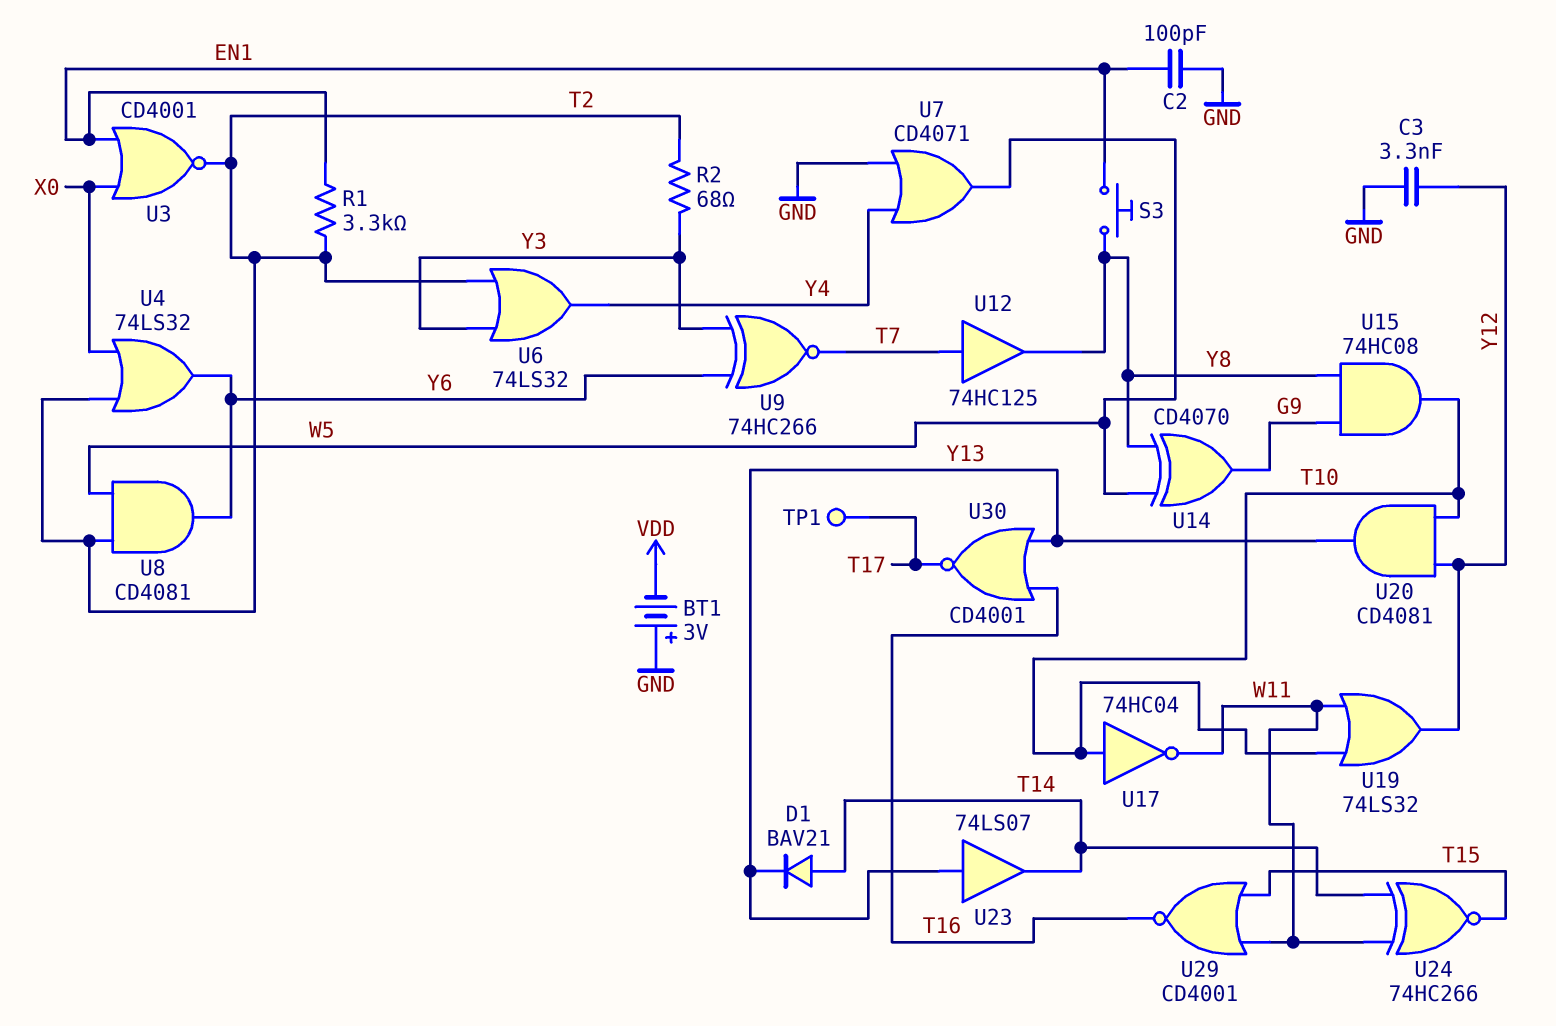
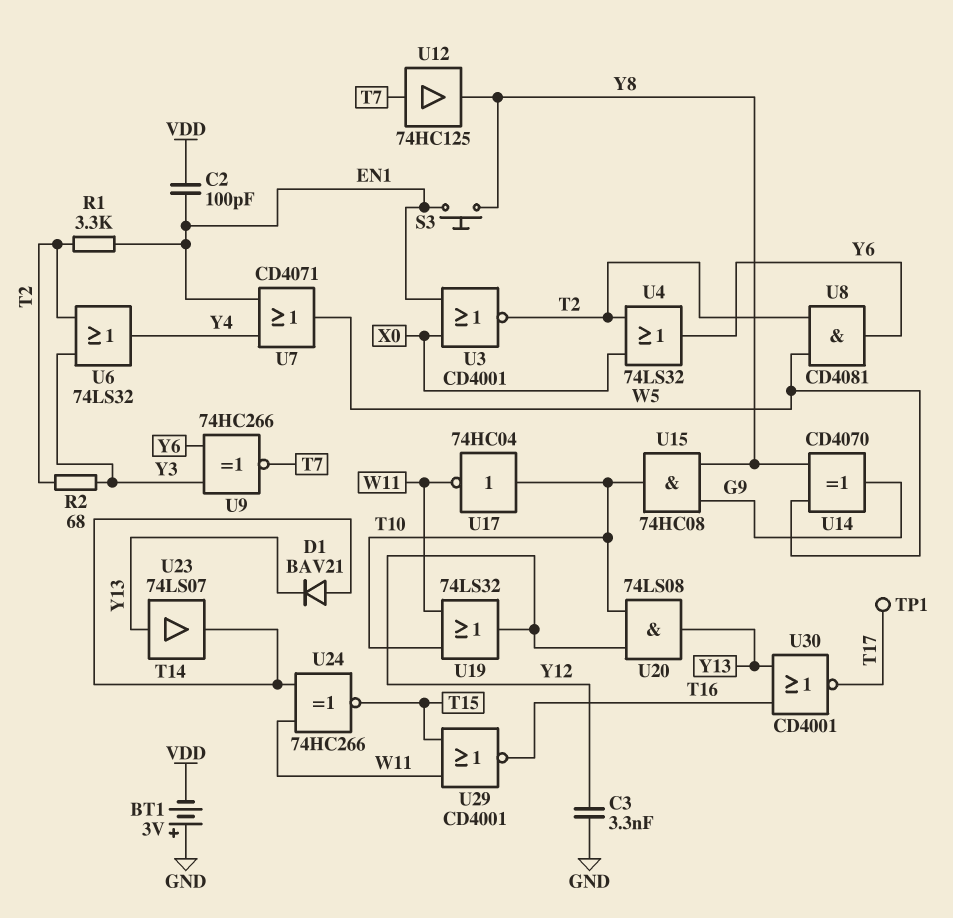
C2: 100pF (EN1, GND) -> 100pF (EN1, VDD)
U7: OR CD4071 (in GND, in Y4, out W5) -> OR CD4071 (in EN1, in Y4, out W5)
U20: AND CD4081 (in T10, in Y12, out Y13) -> AND 74LS08 (in T10, in Y12, out Y13)

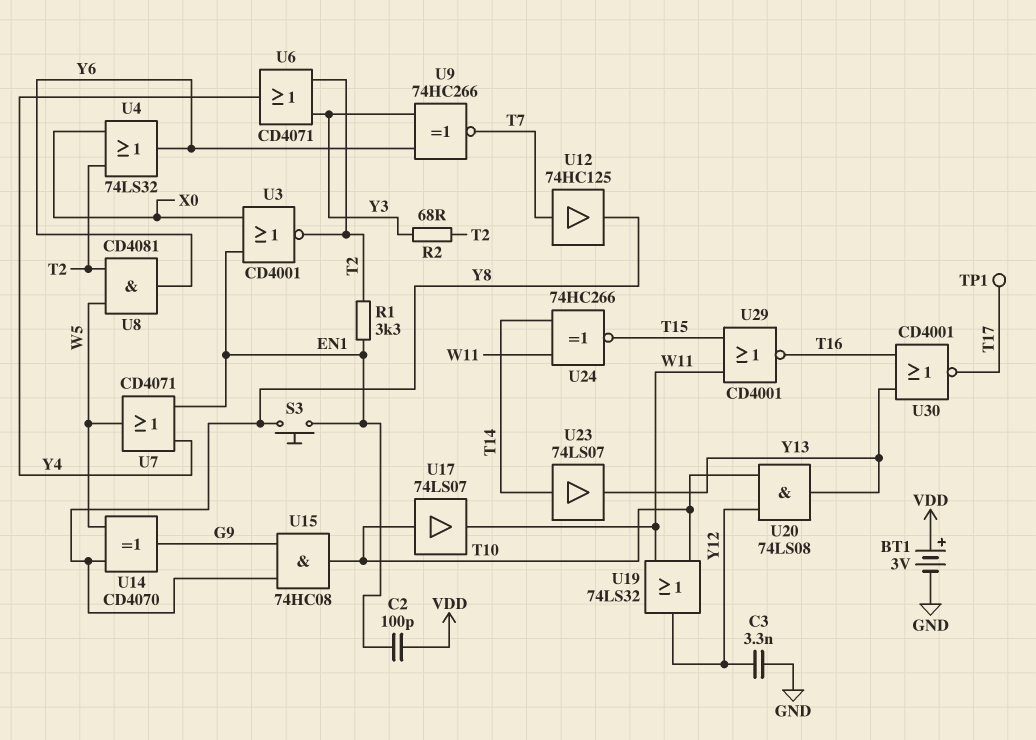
BT1: 3V (plus GND, minus VDD) -> 3V (plus VDD, minus GND)
D1: diode BAV21 (A T14, K Y13) -> none
U6: OR 74LS32 (in T2, in Y3, out Y4) -> OR CD4071 (in T2, in Y3, out Y4)
U17: NOT 74HC04 (in T10, out W11) -> buffer 74LS07 (in T10, out W11)
U23: buffer 74LS07 (in Y13, out T14) -> buffer 74LS07 (in T14, out Y13)

